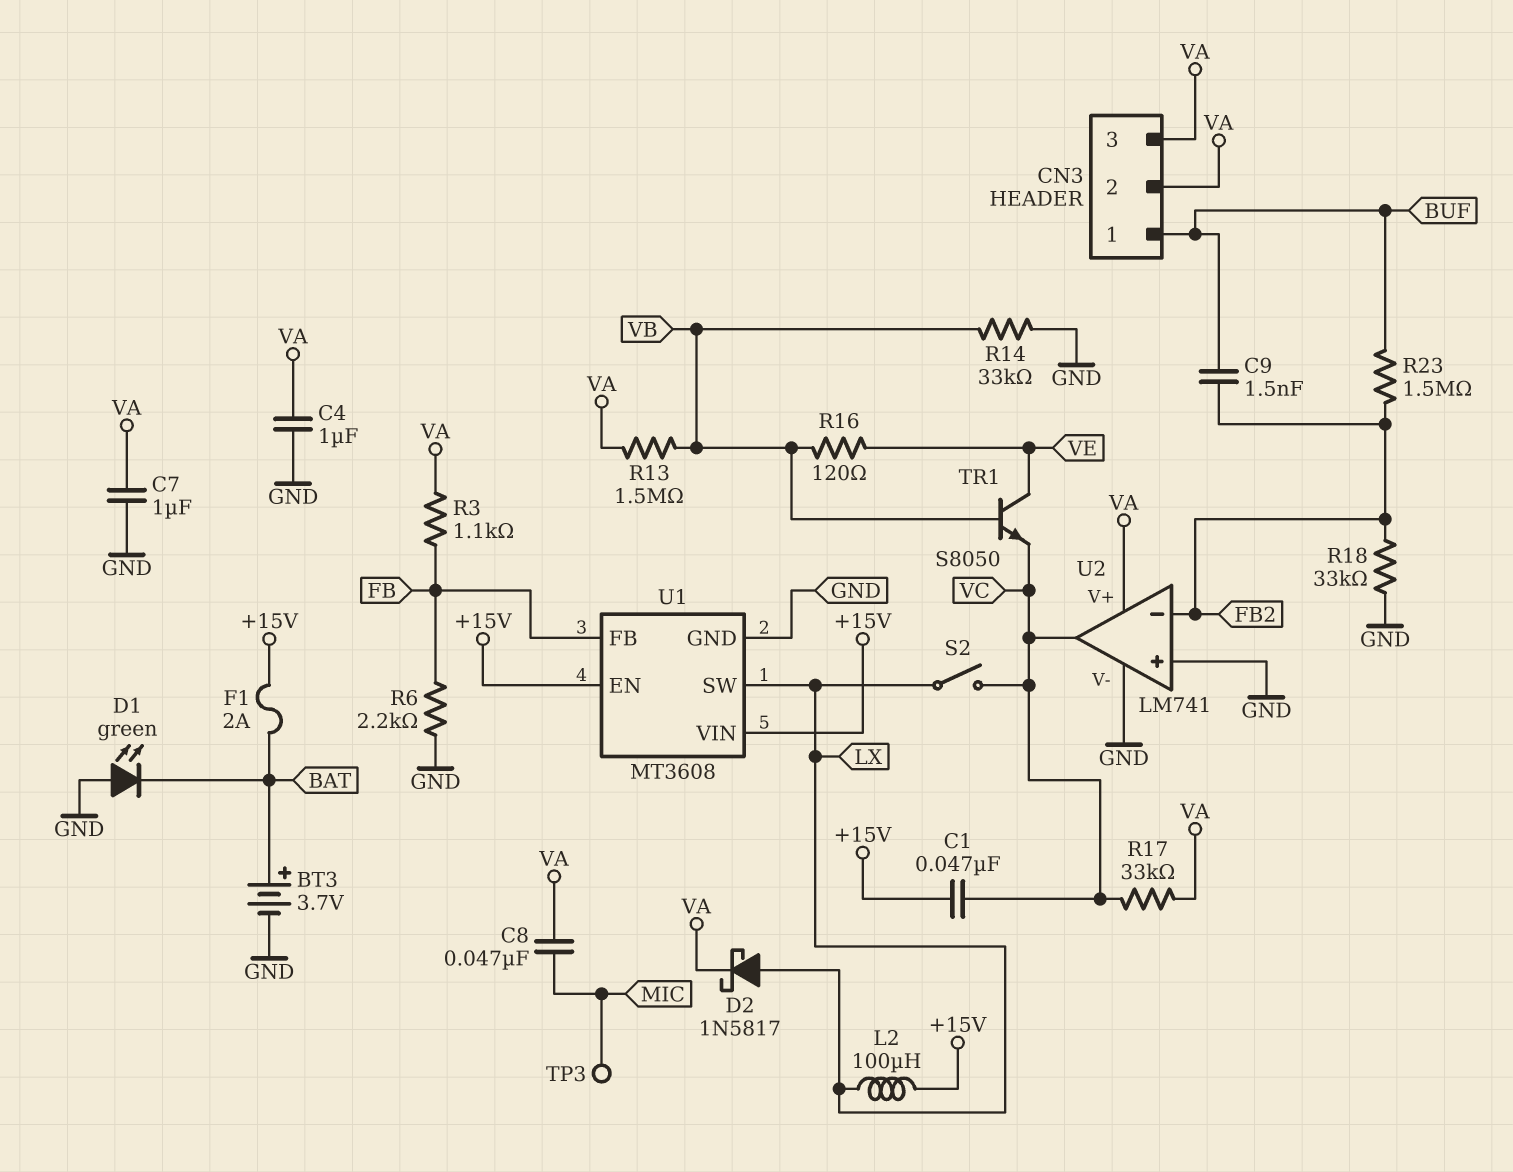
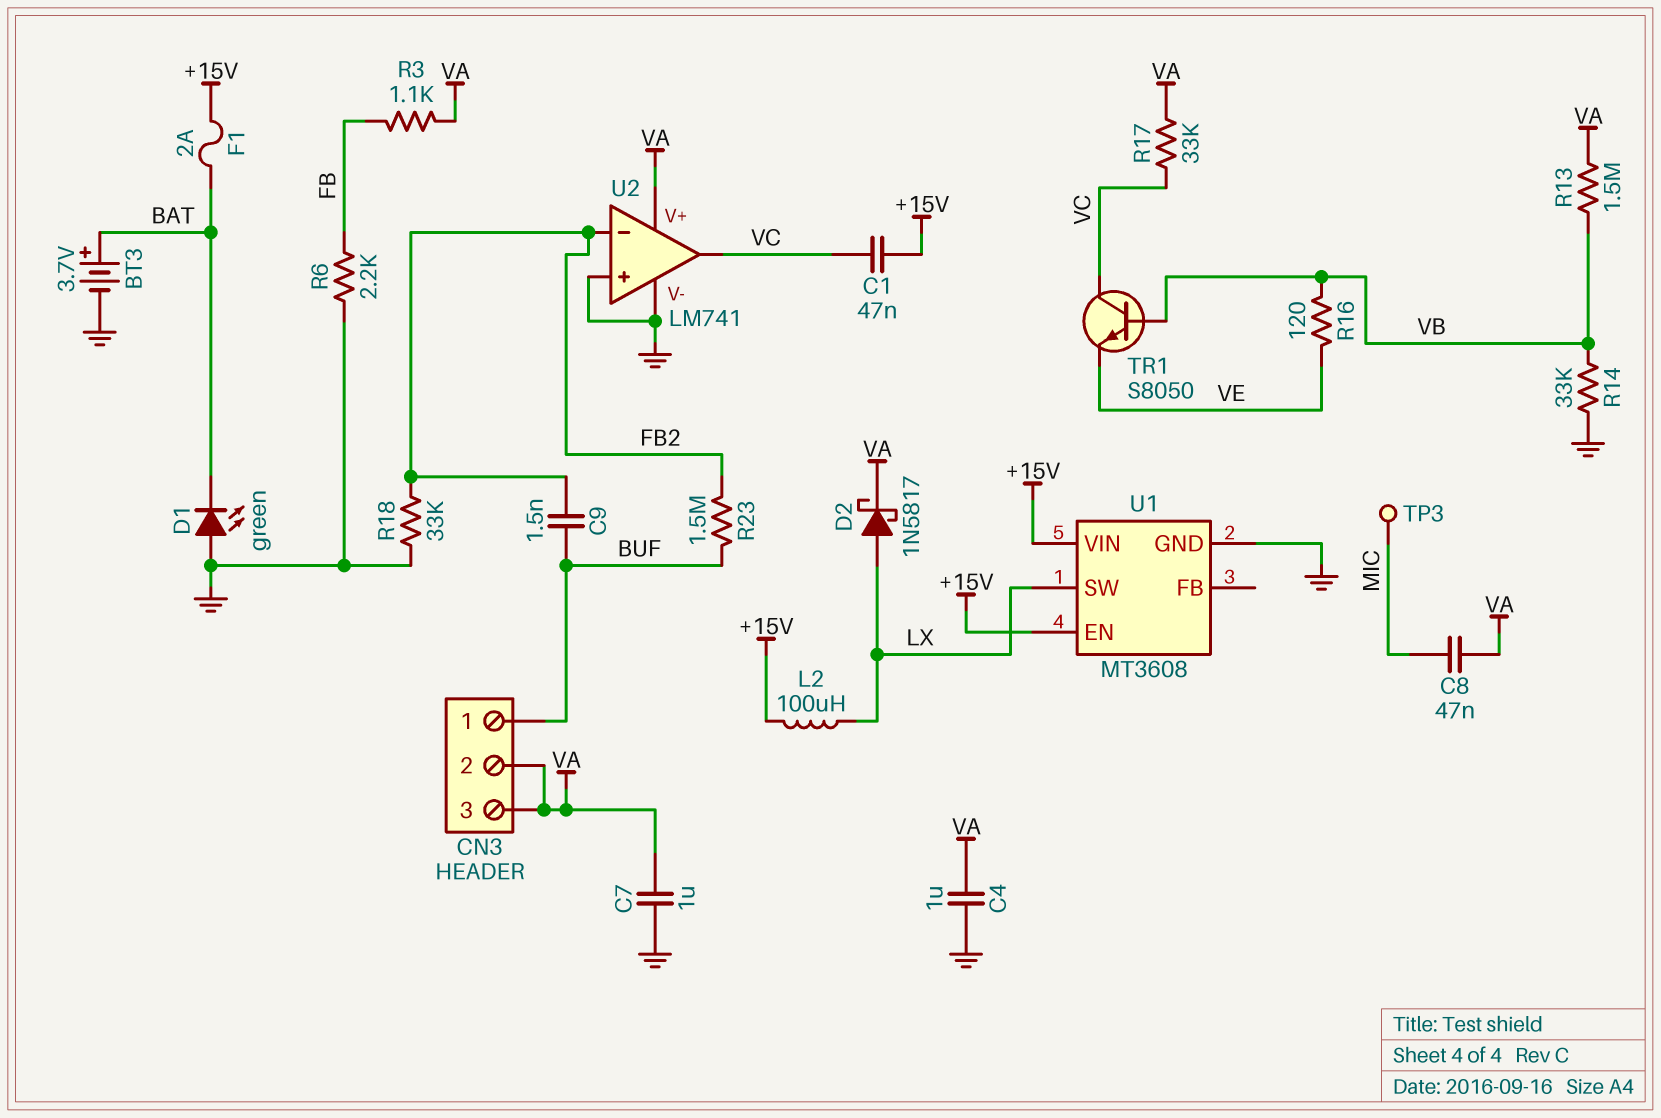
S2: switch (LX, VC) -> none
TR1: NPN S8050 (B VB, C VE, E VC) -> NPN S8050 (B VB, C VC, E VE)
U1 pin FB: FB -> none

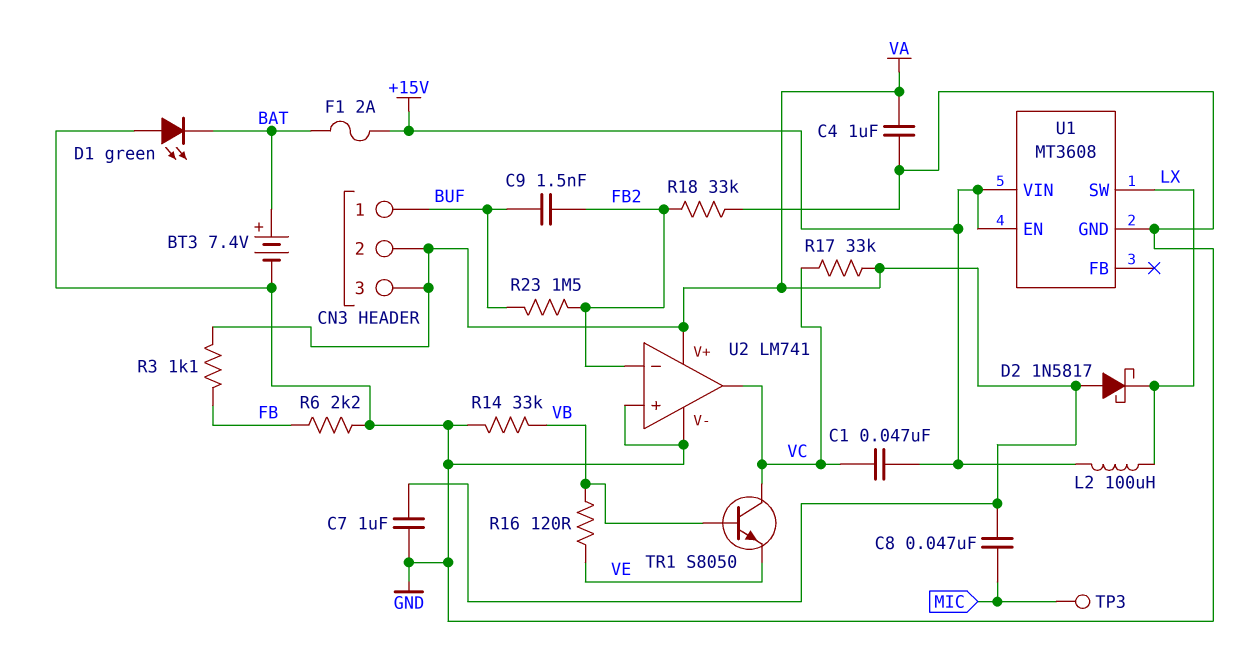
BT3: 3.7V (plus BAT, minus GND) -> 7.4V (plus BAT, minus GND)
D2: schottky 1N5817 (A LX, K VA) -> schottky 1N5817 (A VA, K LX)
R13: 1.5M (VA, VB) -> none

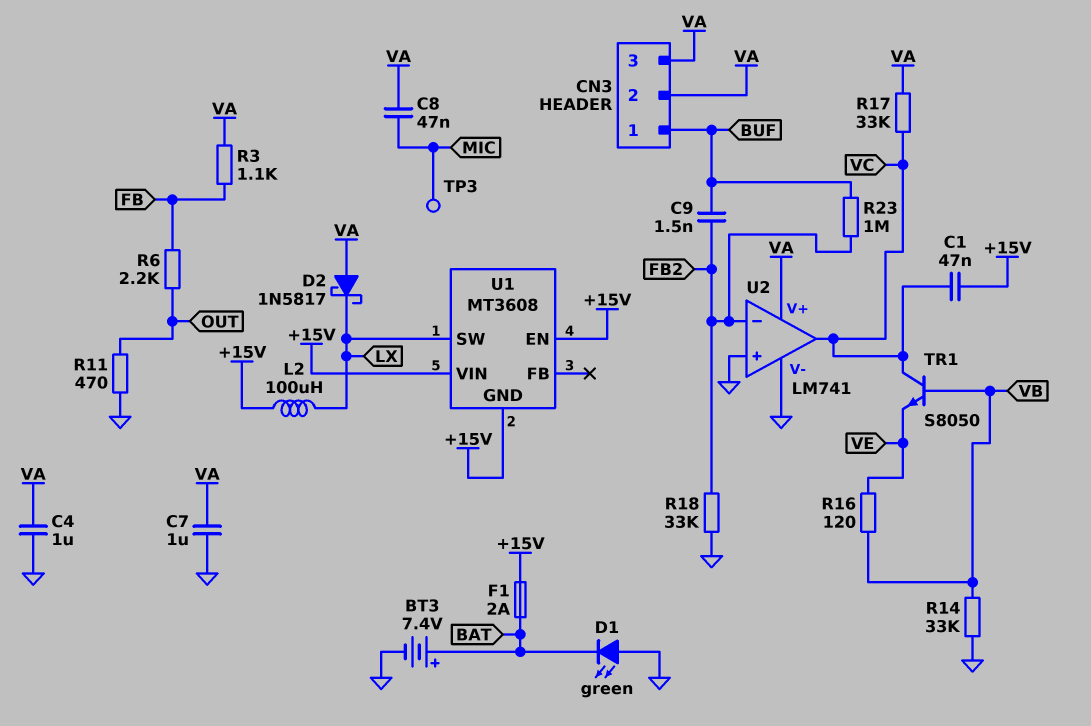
R6: 2.2k (FB, GND) -> 2.2k (FB, OUT)
R11: none -> 470 (GND, OUT)
R23: 1.5M (BUF, FB2) -> 1M (BUF, FB2)
U1 pin GND: GND -> +15V

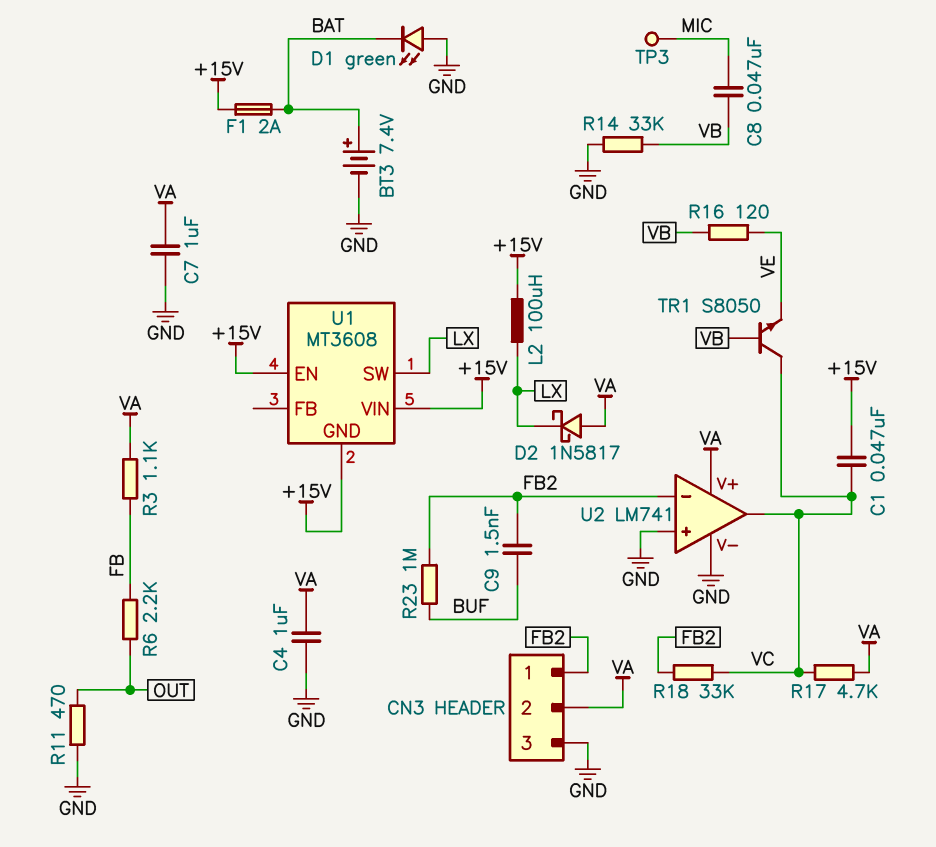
C8: 47nF (MIC, VA) -> 47nF (MIC, VB)
CN3 pin 1: BUF -> FB2
CN3 pin 3: VA -> GND
R17: 33k (VA, VC) -> 4.7k (VA, VC)
R18: 33k (FB2, GND) -> 33k (FB2, VC)

